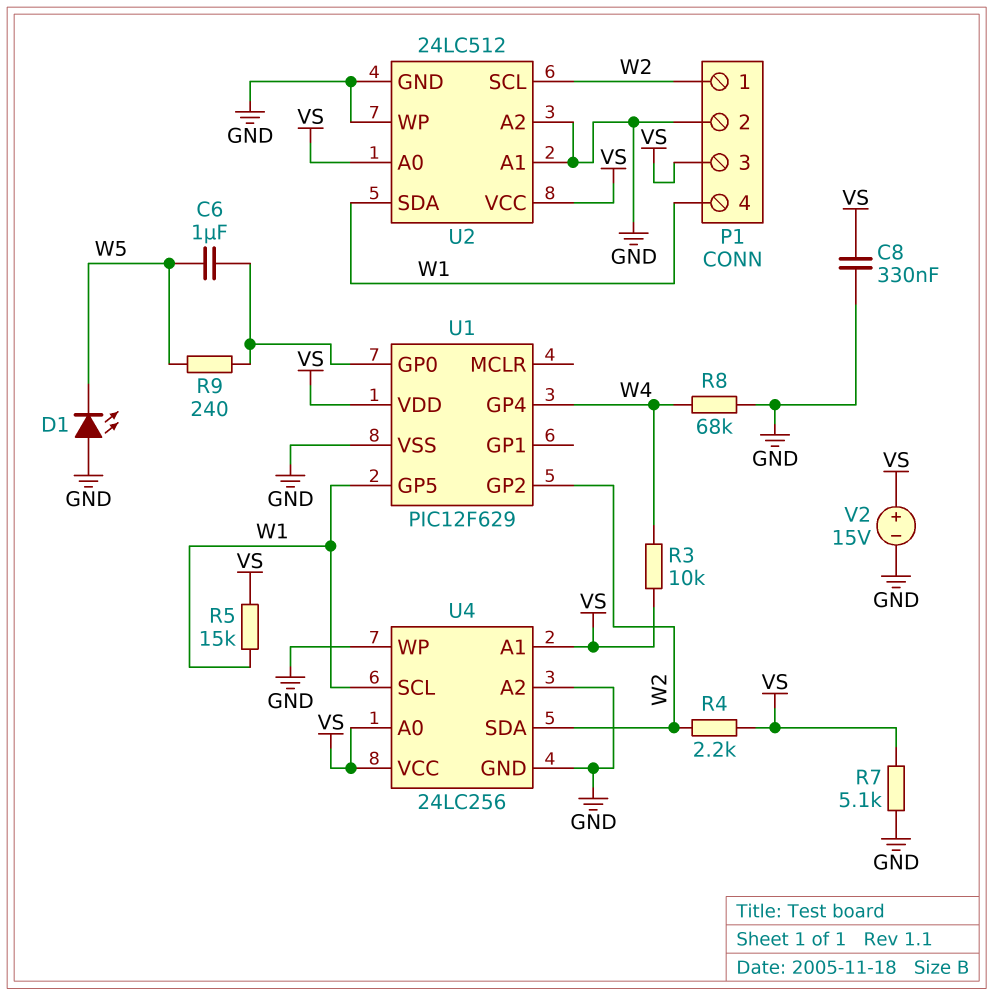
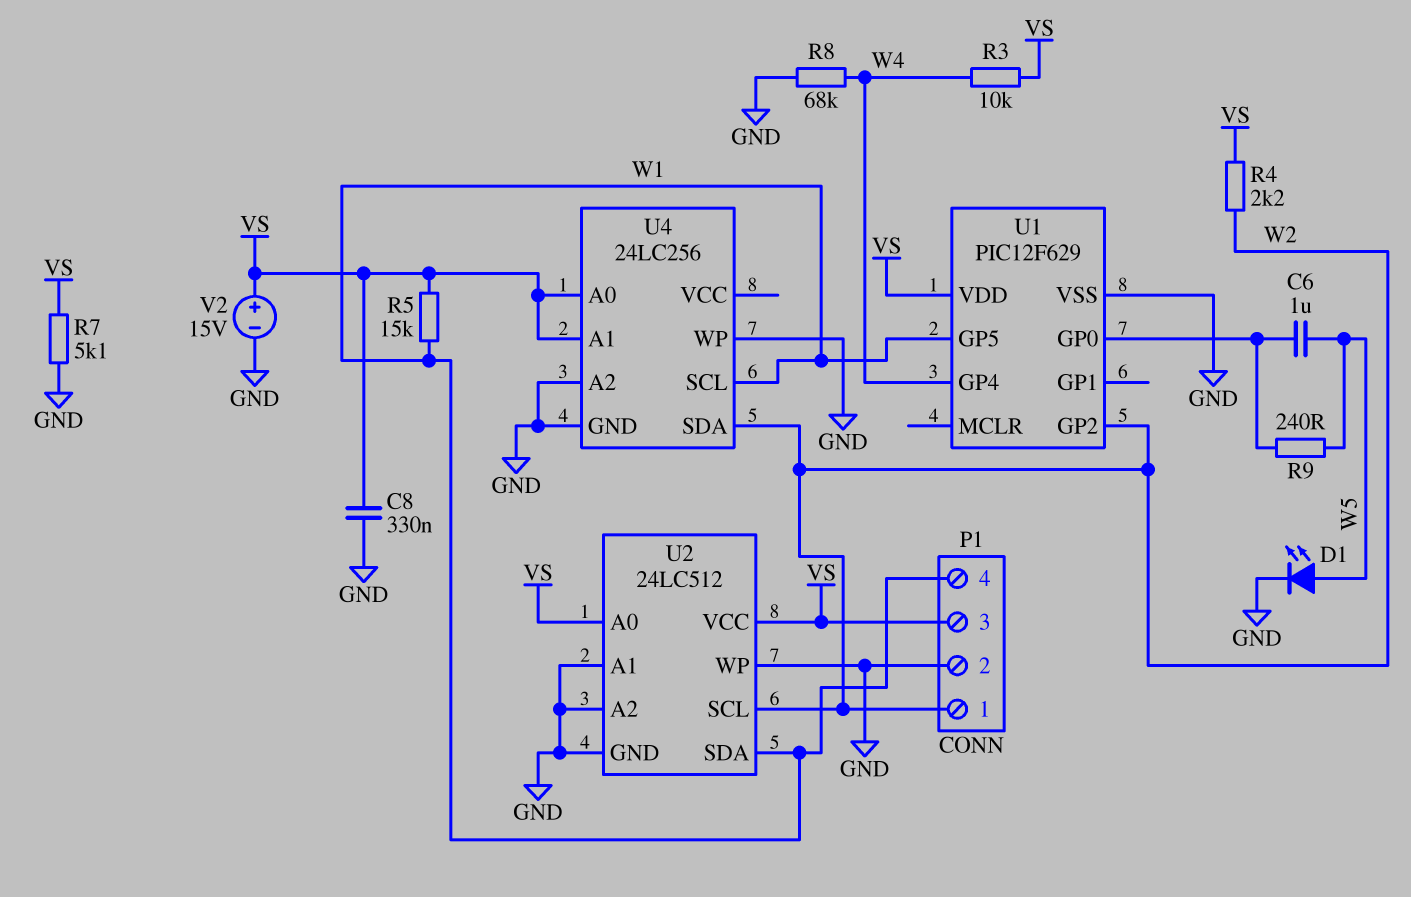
D1: LED (A GND, K W5) -> LED (A W5, K GND)
U4 pin VCC: VS -> none

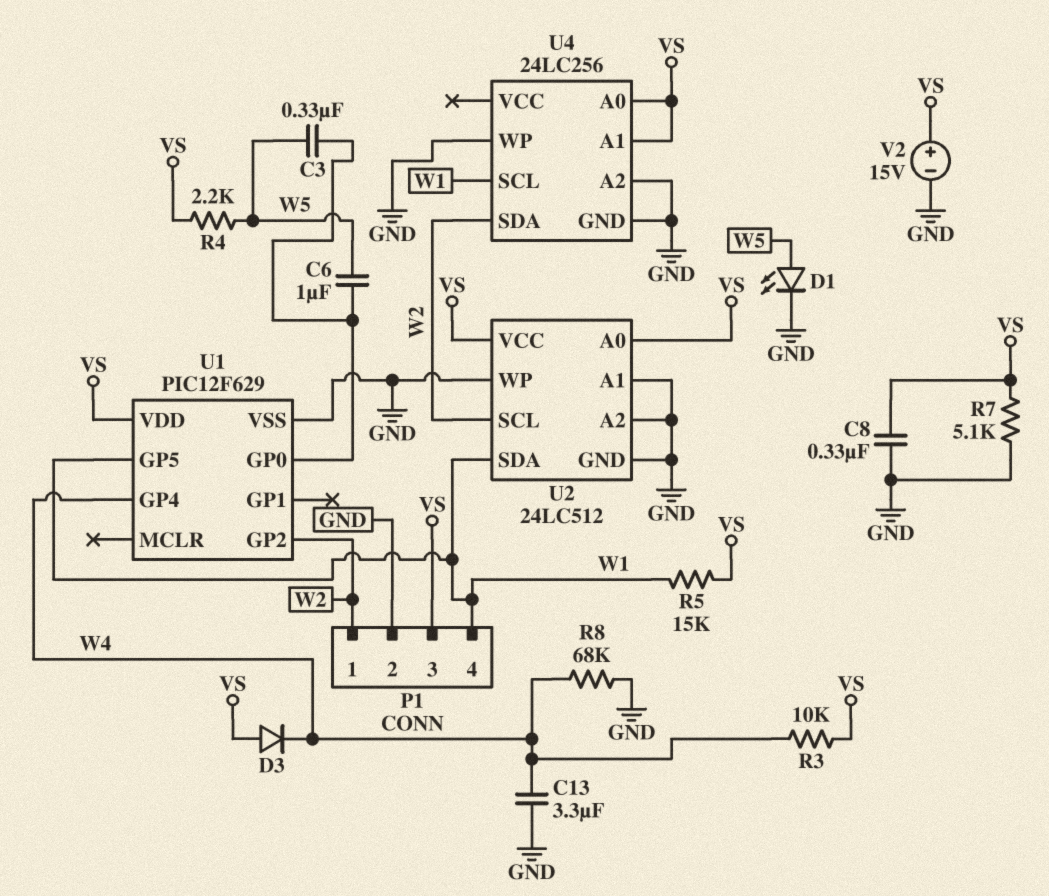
C3: none -> 330nF (U1/GP0, W5)
C13: none -> 3.3uF (GND, W4)
D3: none -> diode (A VS, K W4)
R4: 2.2k (VS, W2) -> 2.2k (VS, W5)
R9: 240 (U1/GP0, W5) -> none

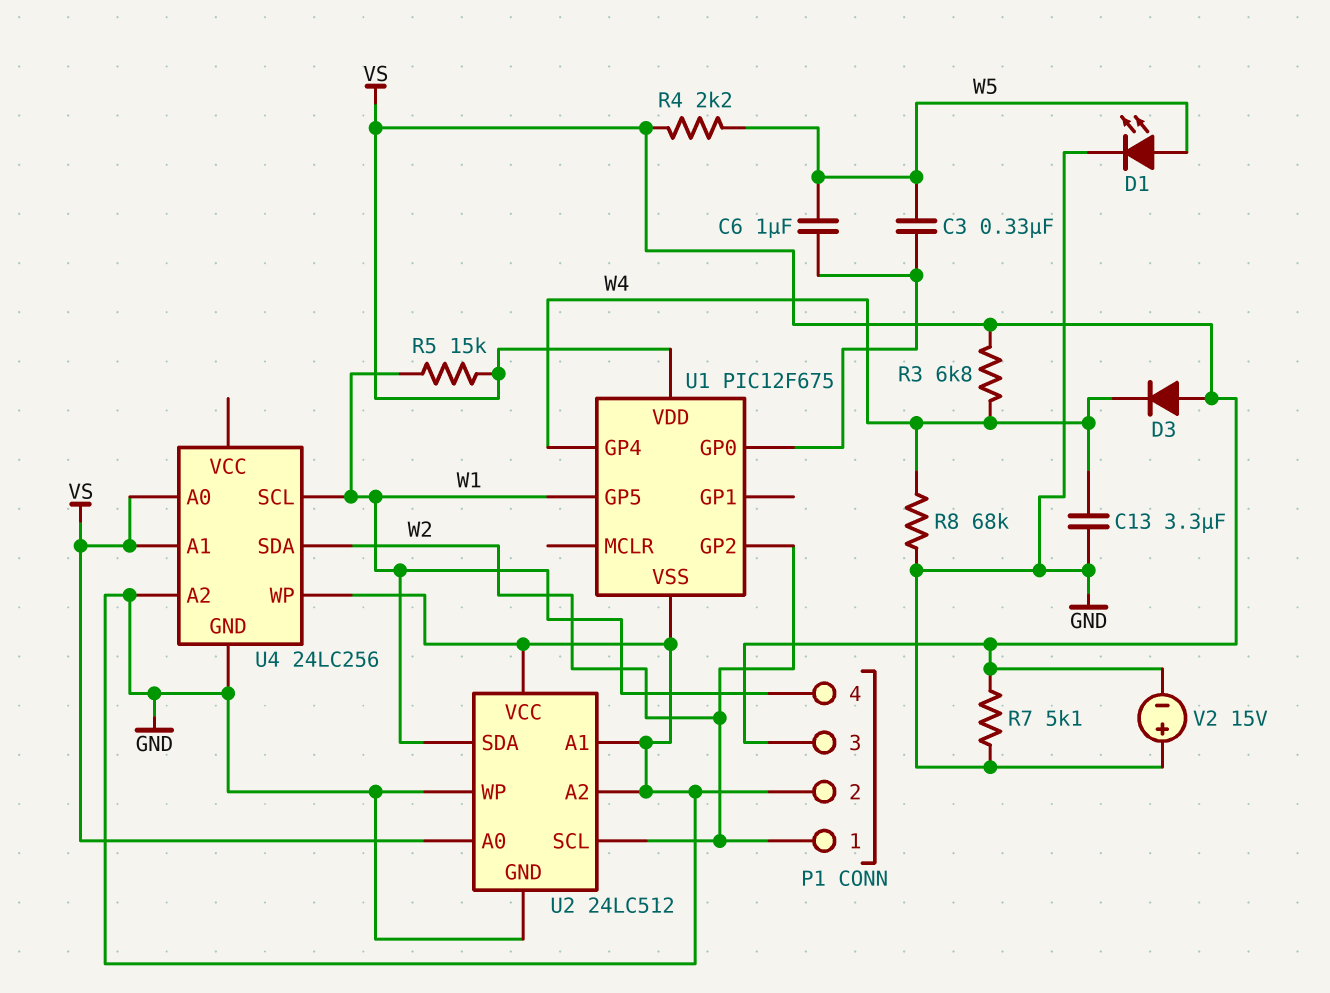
C8: 330nF (GND, VS) -> none
R3: 10k (VS, W4) -> 6.8k (VS, W4)
U1: PIC12F629 -> PIC12F675
U2 pin VCC: VS -> GND
V2: 15V (plus VS, minus GND) -> 15V (plus GND, minus VS)

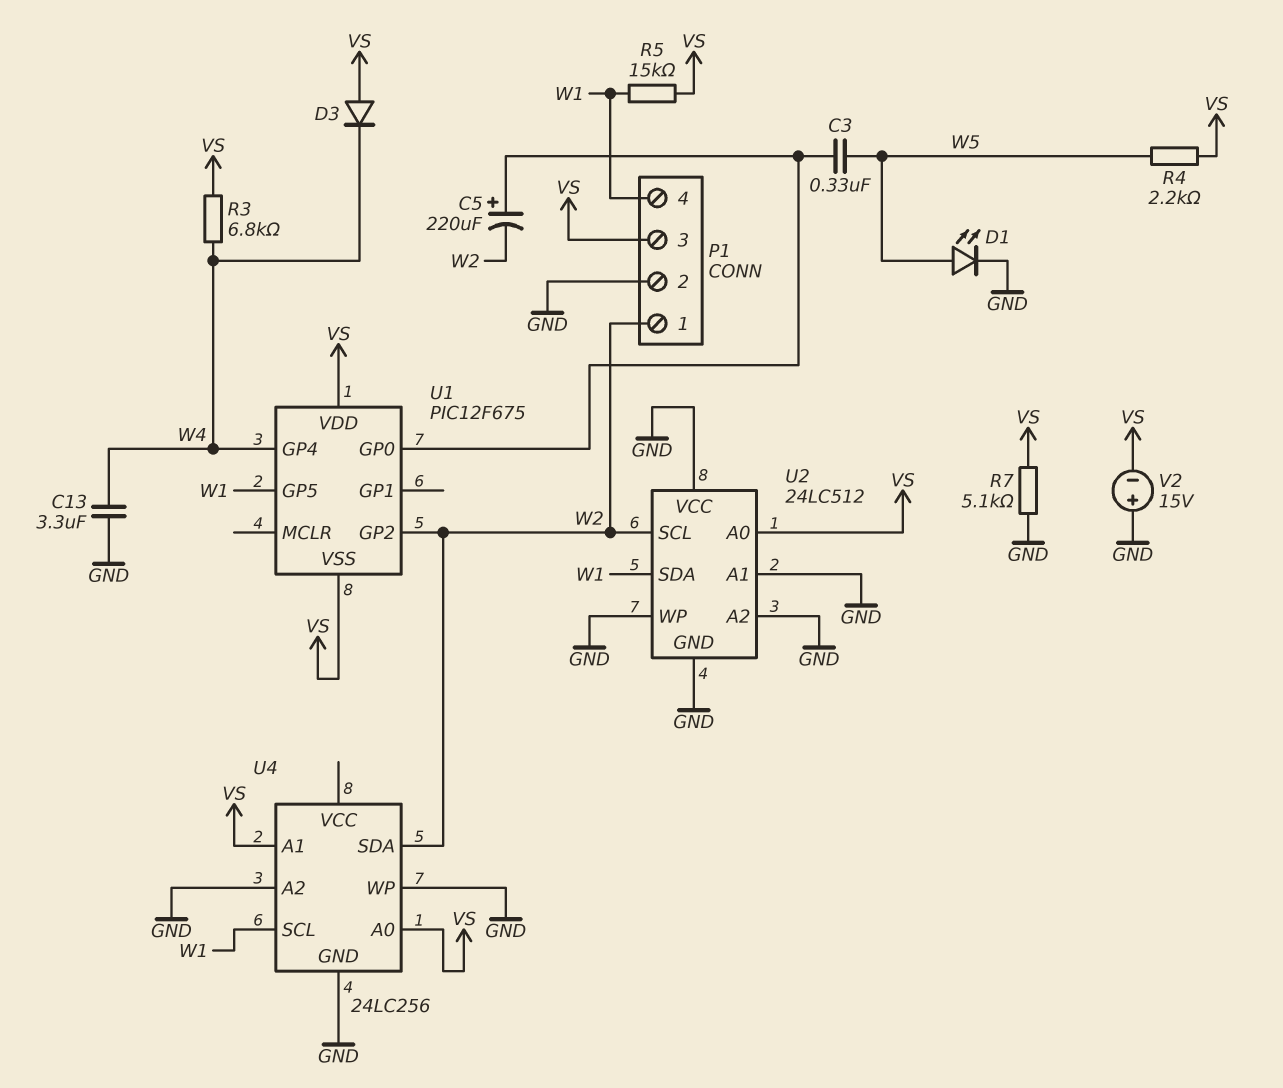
C5: none -> 220uF (plus U1/GP0, minus W2)
C6: 1uF (U1/GP0, W5) -> none
R8: 68k (GND, W4) -> none
U1 pin VSS: GND -> VS

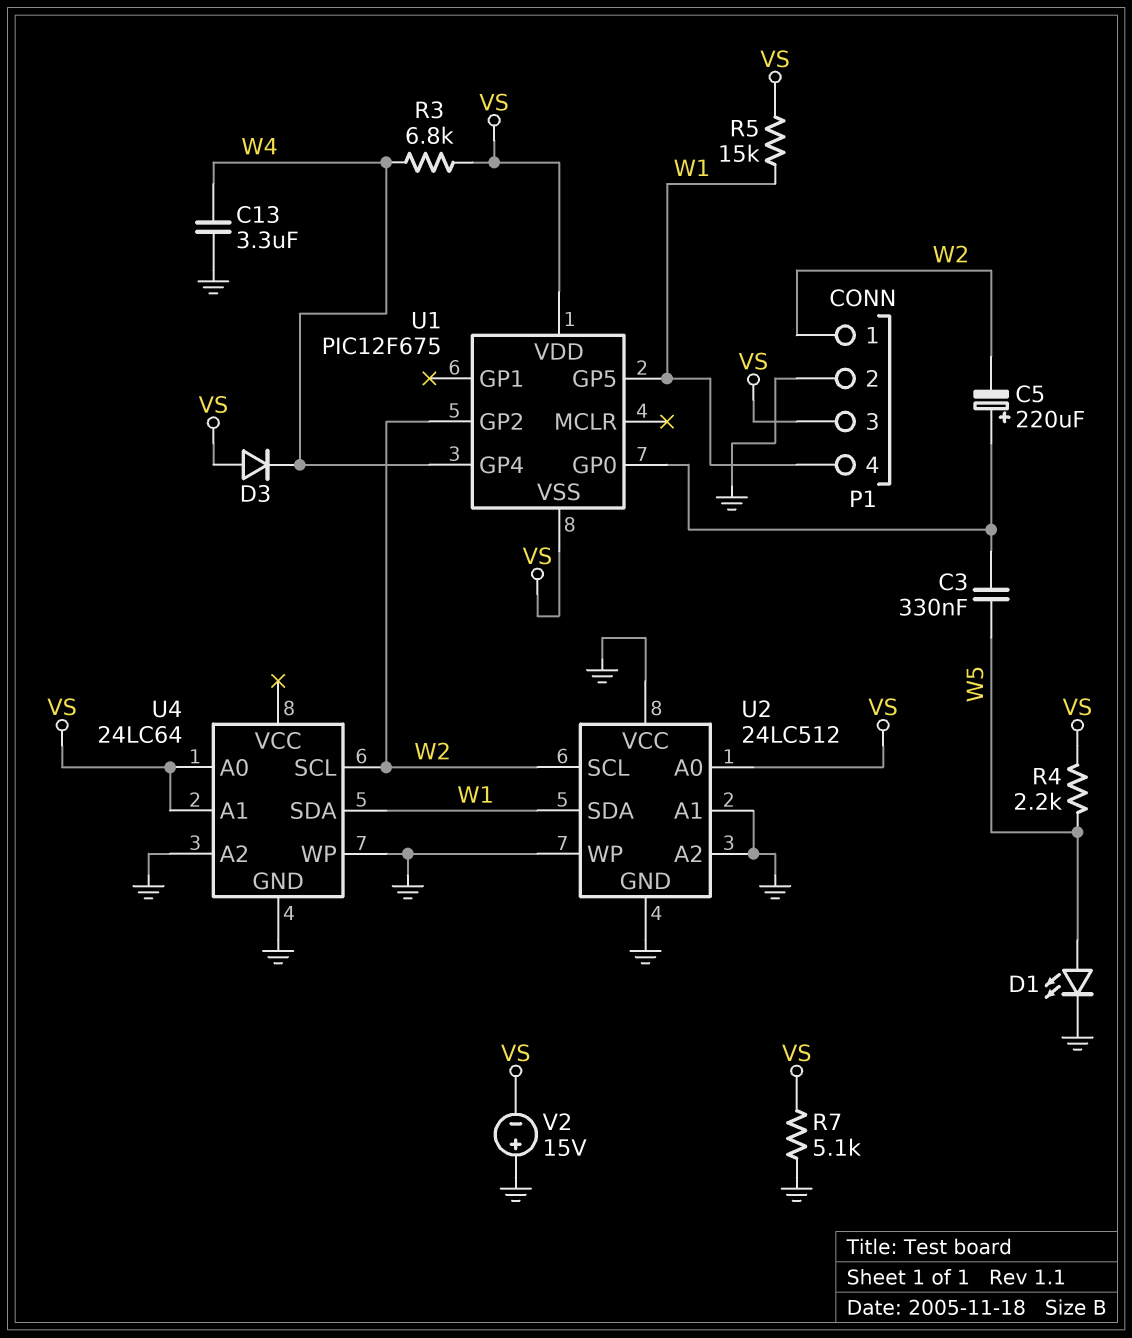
U4: 24LC256 -> 24LC64
U4 pin SCL: W1 -> W2
U4 pin SDA: W2 -> W1

